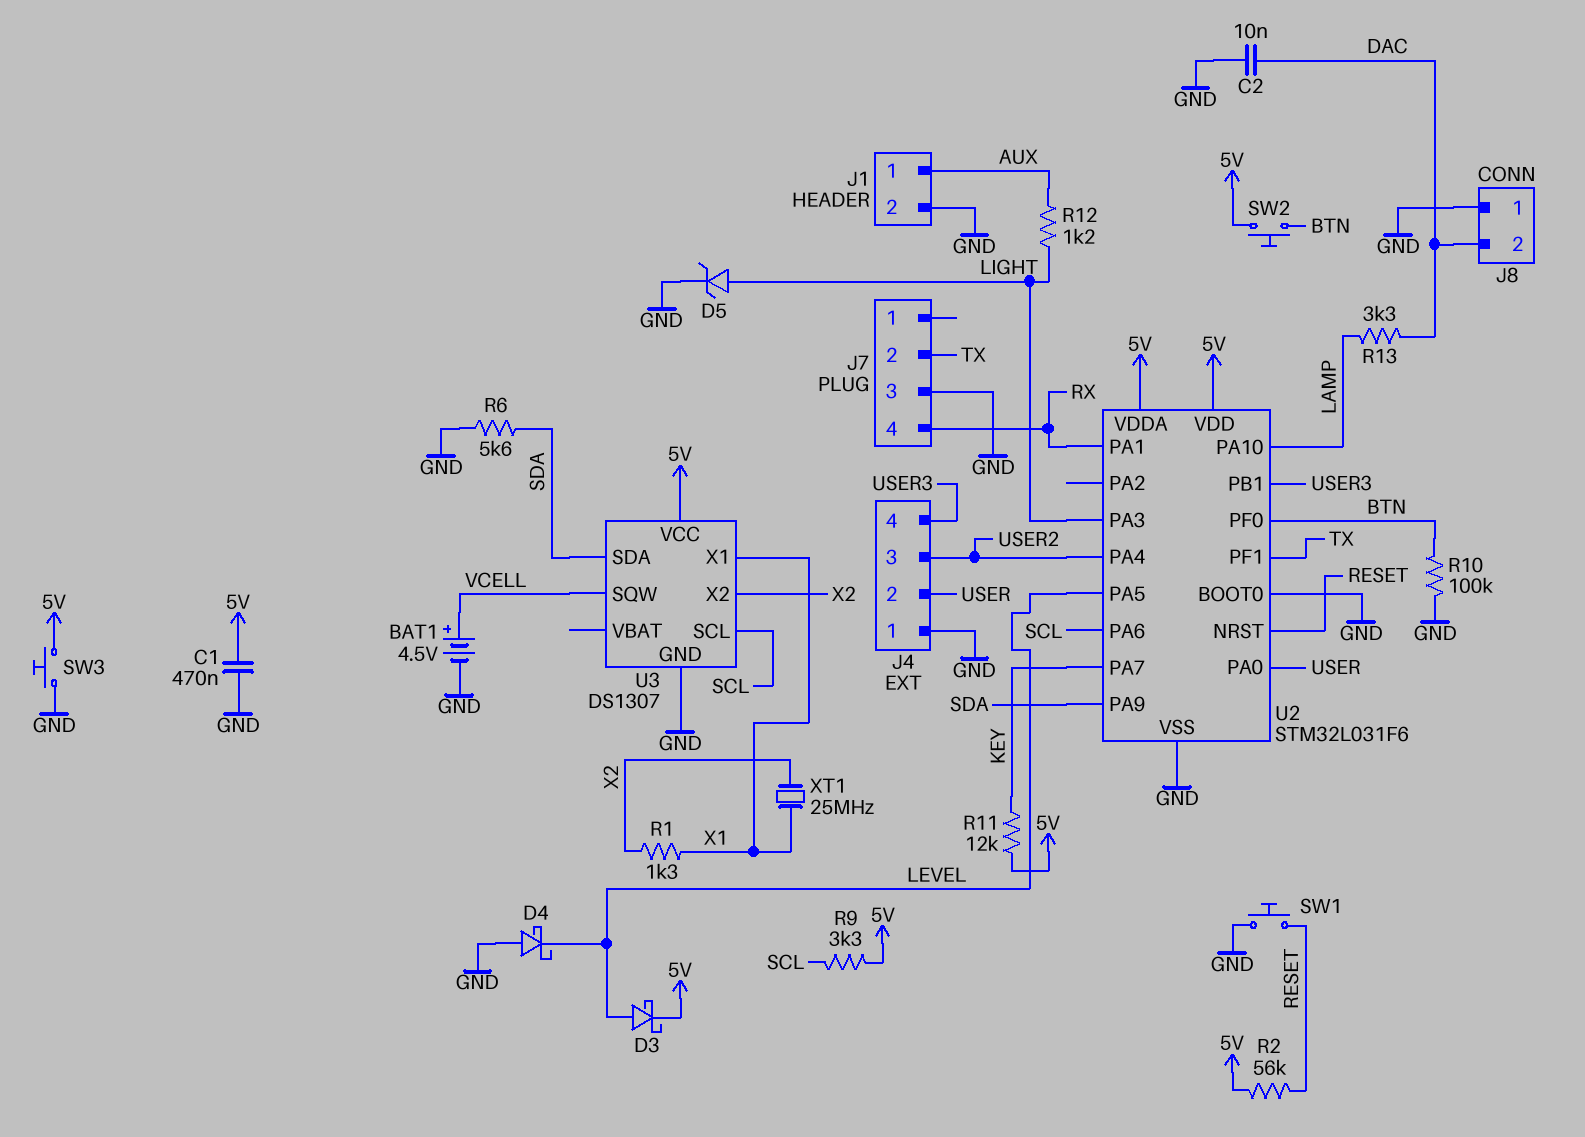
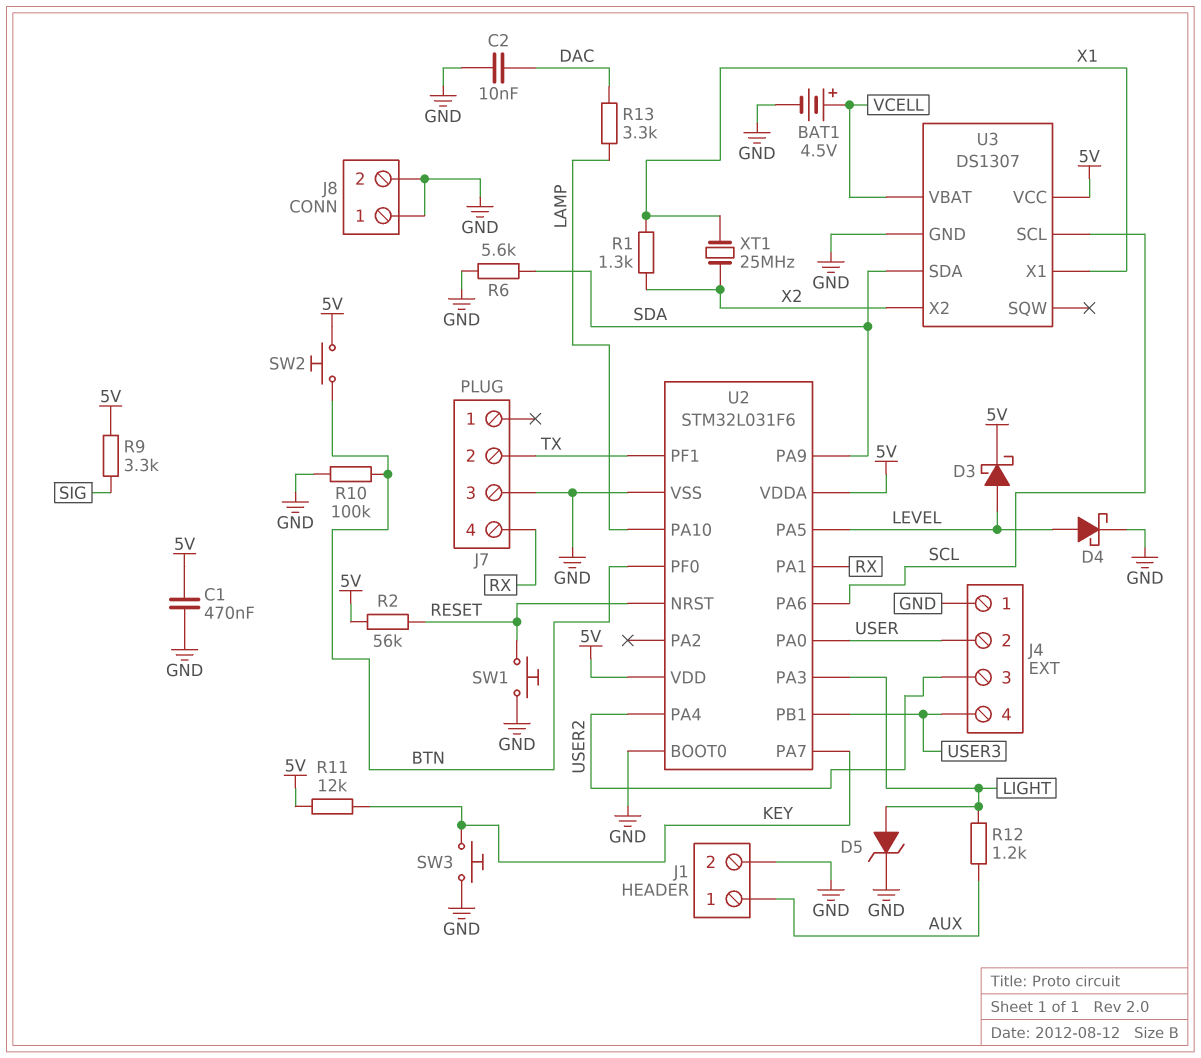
D4: schottky (A GND, K LEVEL) -> schottky (A LEVEL, K GND)
J8 pin 2: DAC -> GND
R9: 3.3k (5V, SCL) -> 3.3k (5V, SIG)
SW3: button (5V, GND) -> button (GND, KEY)
U3 pin SQW: VCELL -> none
U3 pin VBAT: none -> VCELL

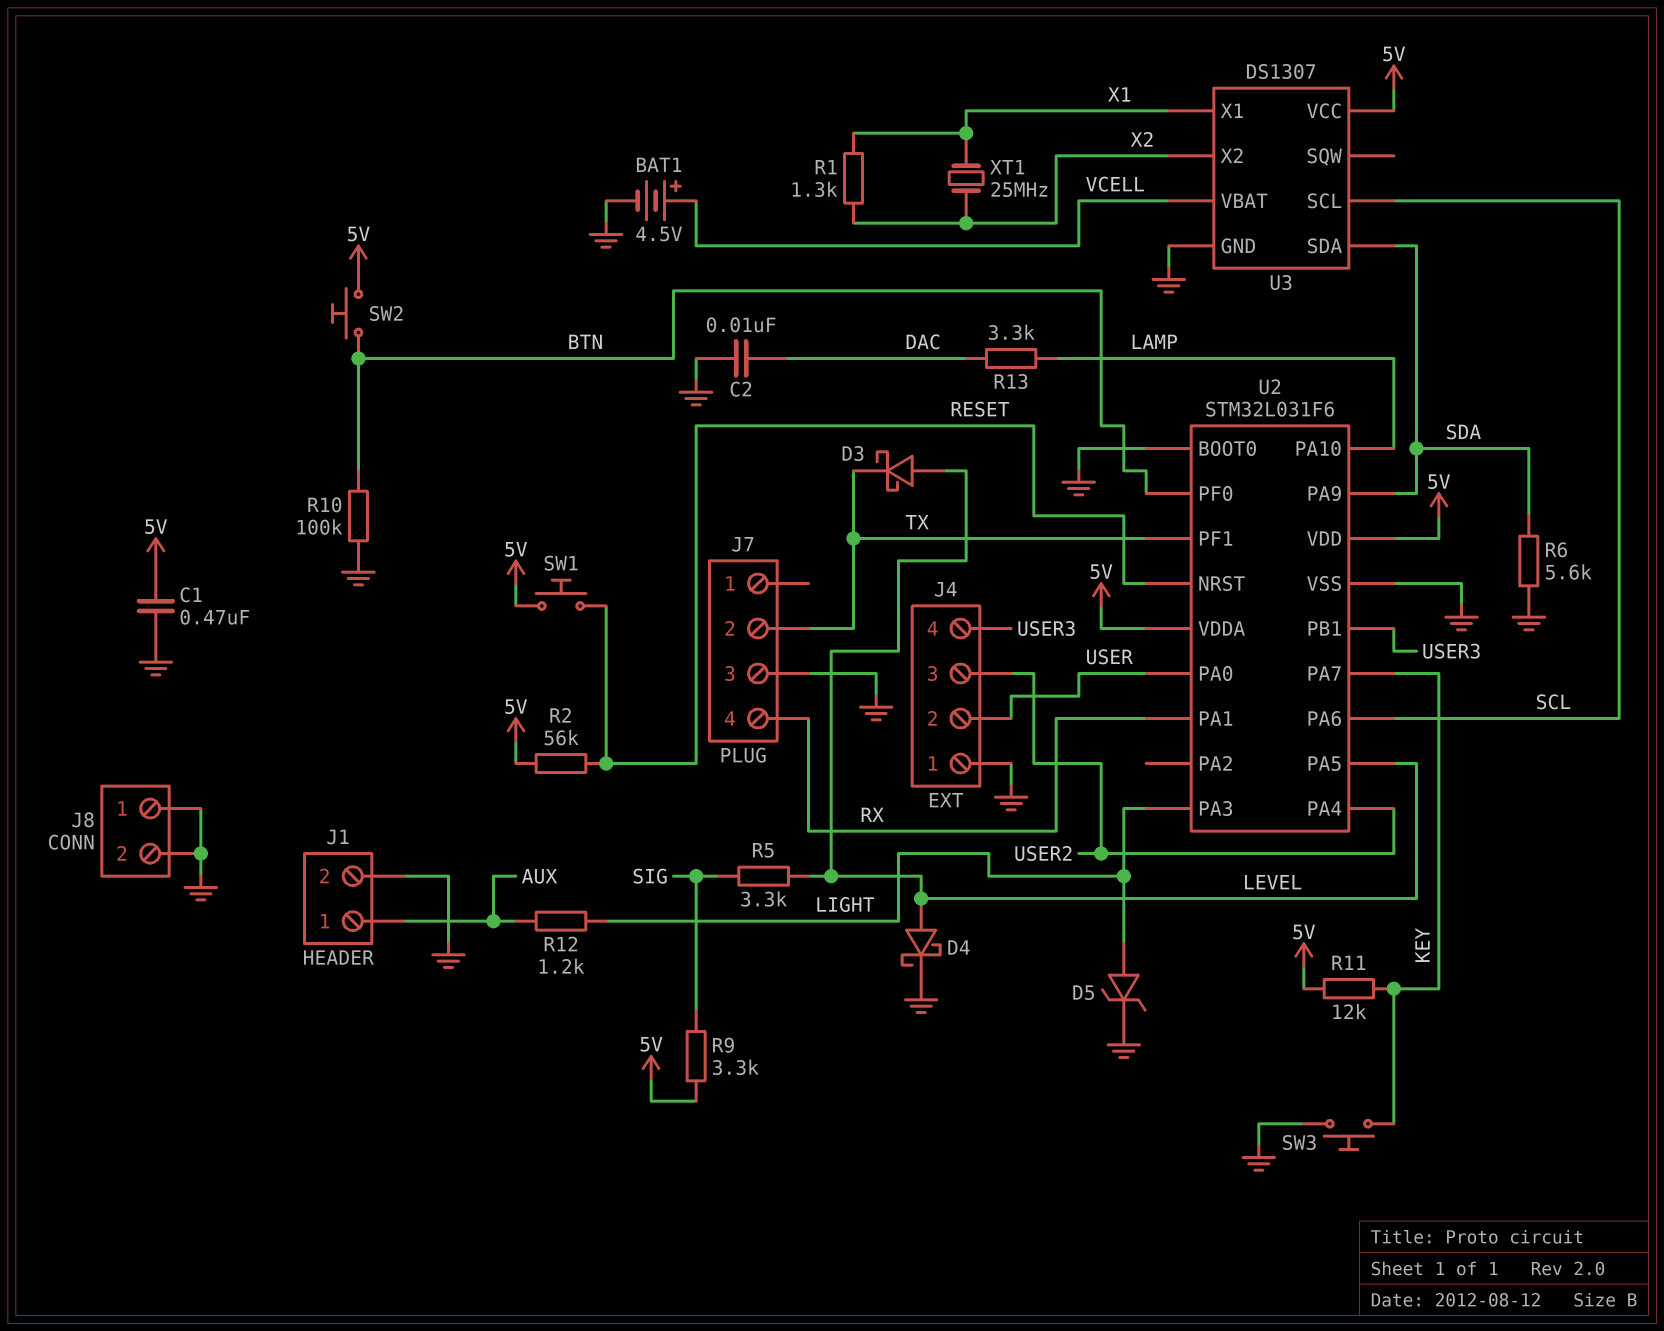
D3: schottky (A LEVEL, K 5V) -> schottky (A LEVEL, K TX)
R5: none -> 3.3k (LEVEL, SIG)
SW1: button (GND, RESET) -> button (5V, RESET)

